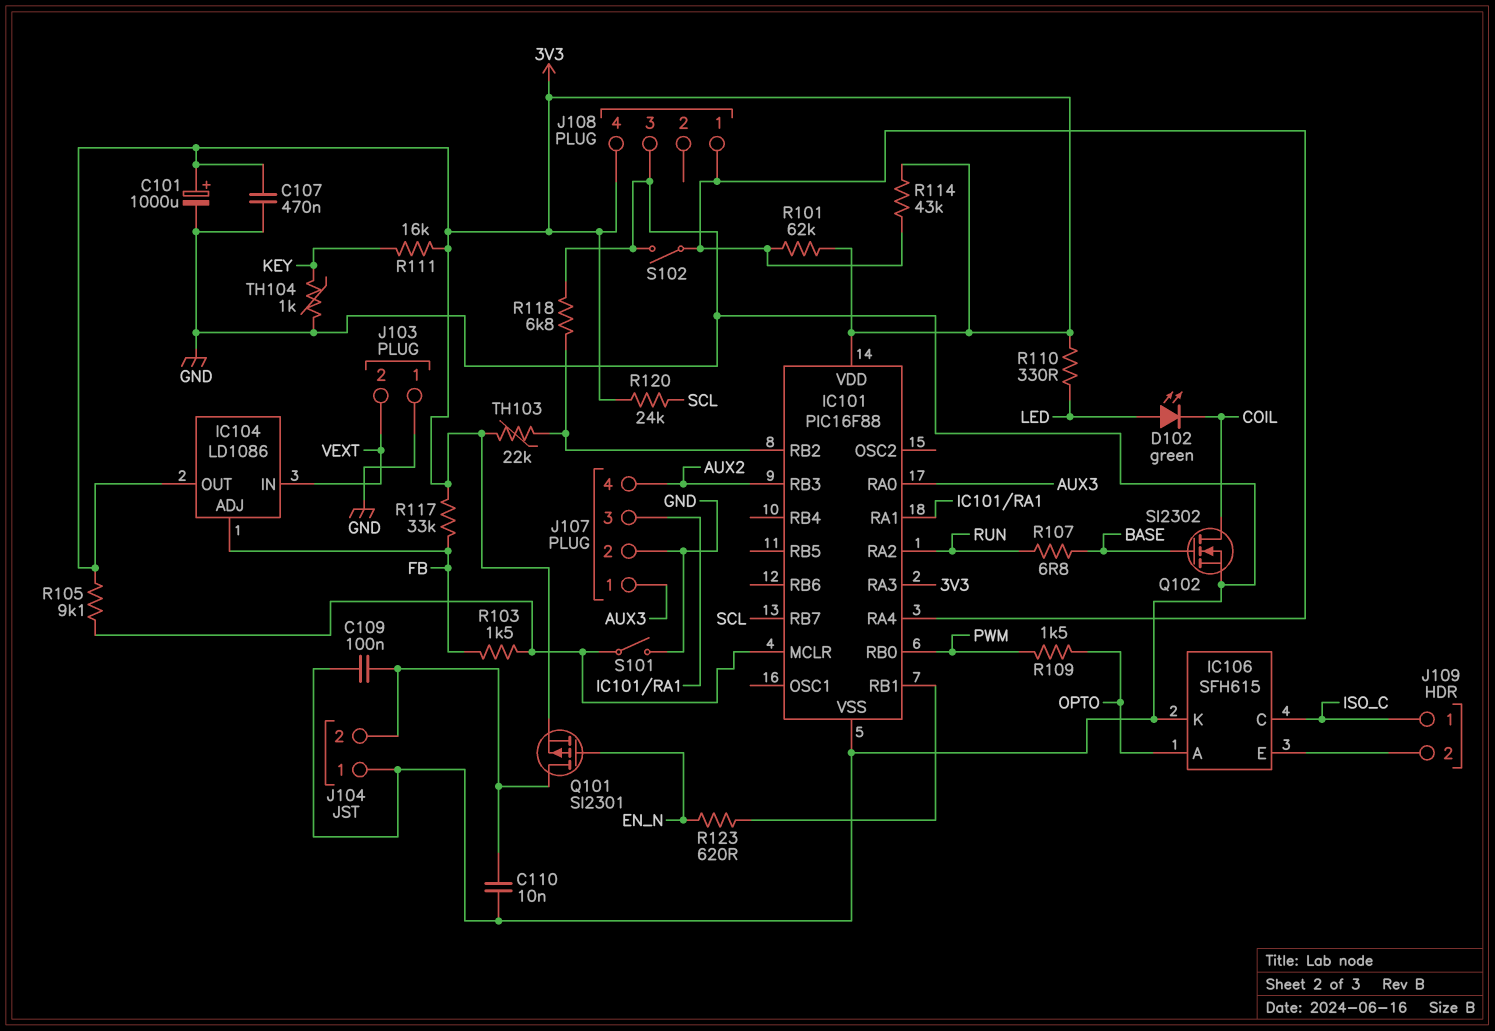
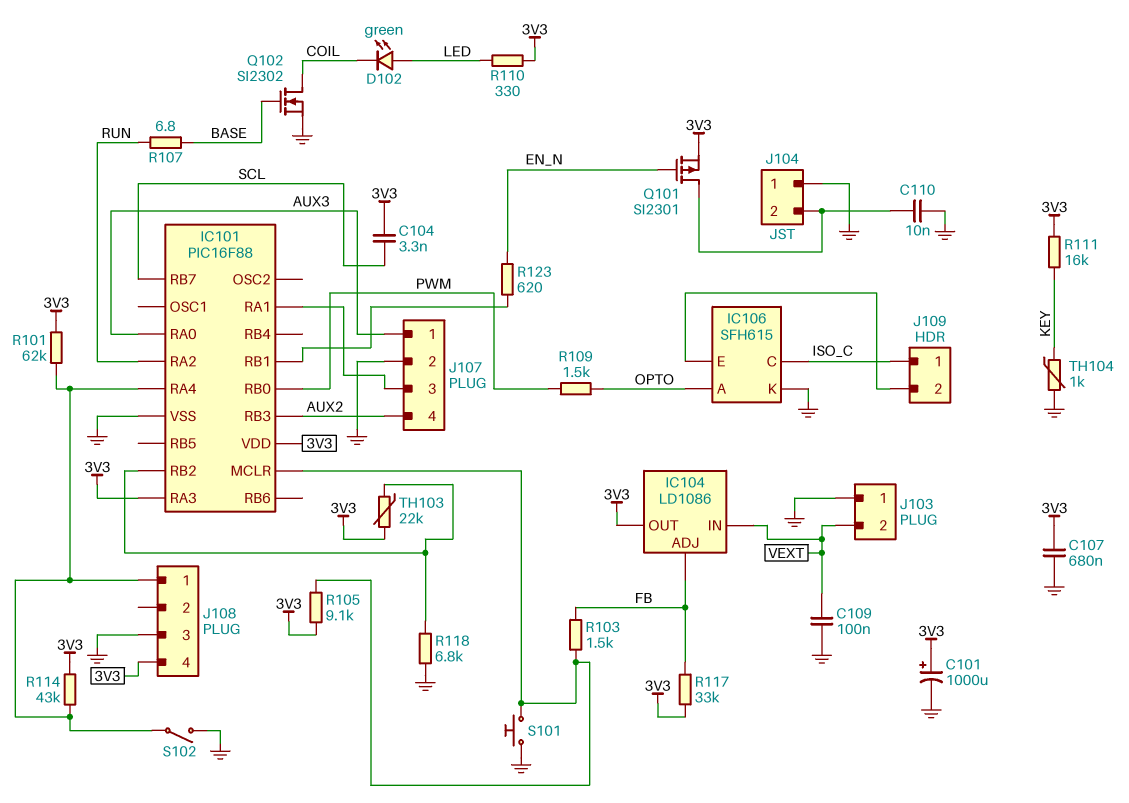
C104: none -> 3.3nF (3V3, SCL)
C107: 470nF (3V3, GND) -> 680nF (3V3, GND)
C109: 100nF (GND, J104/2) -> 100nF (GND, VEXT)
R120: 24k (3V3, SCL) -> none
S101: switch (GND, IC101/MCLR) -> button (GND, IC101/MCLR)

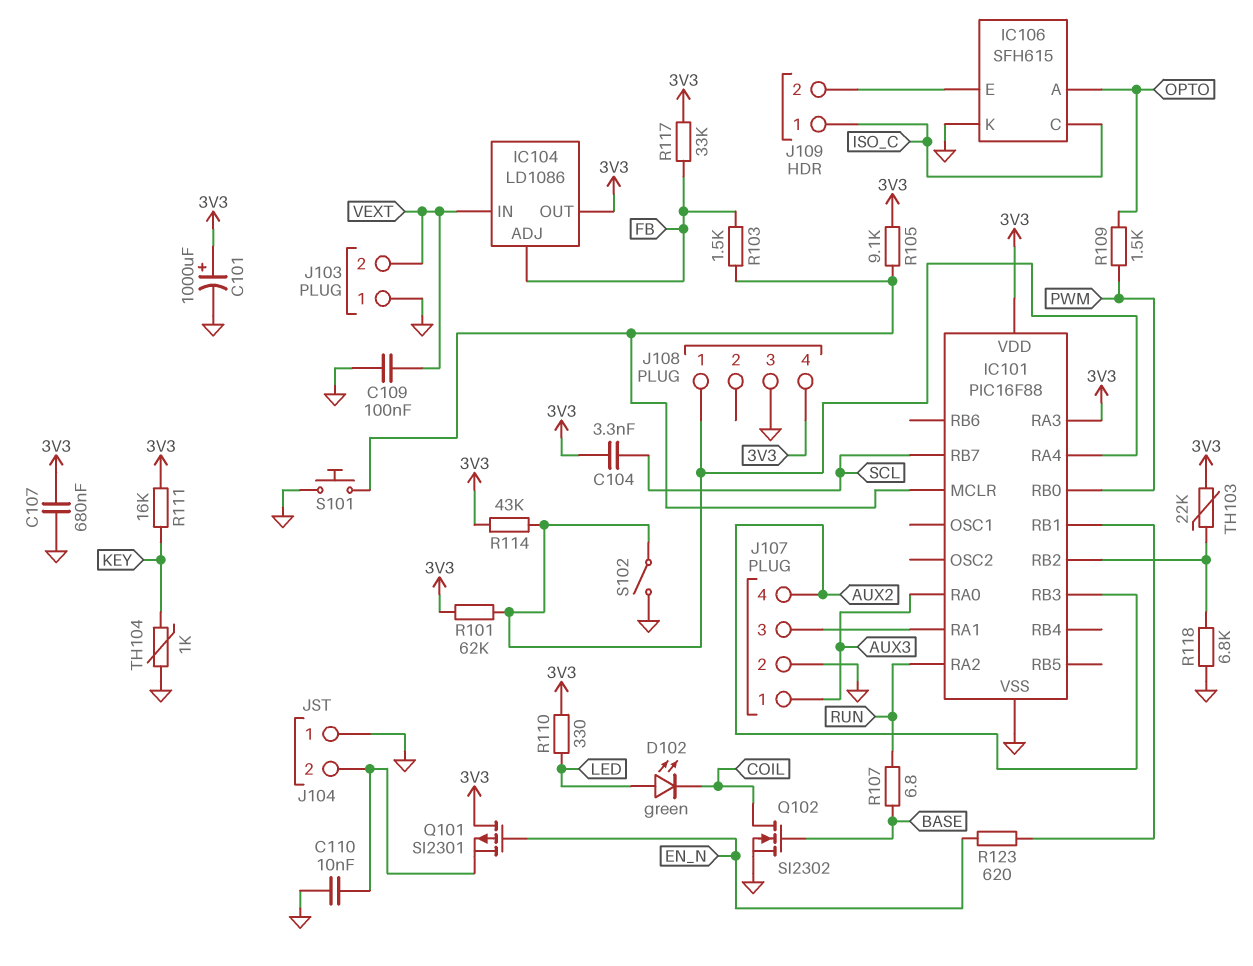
Q101: PMOS SI2301 (G EN_N, D J104/2, S 3V3) -> PMOS SI2301 (G EN_N, D 3V3, S J104/2)

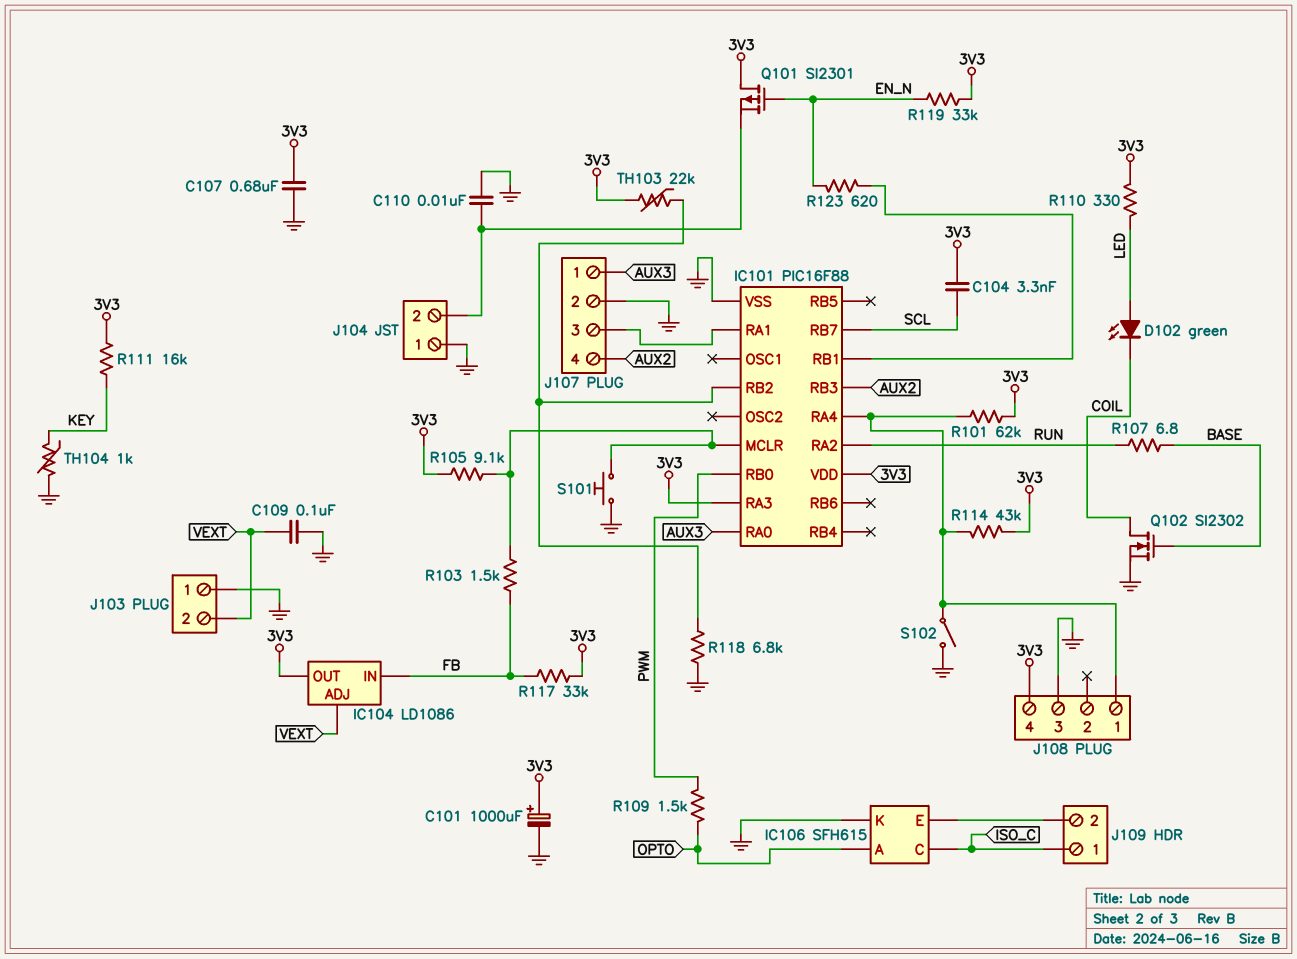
IC104 pin ADJ: FB -> VEXT
IC104 pin IN: VEXT -> FB
R119: none -> 33k (3V3, EN_N)

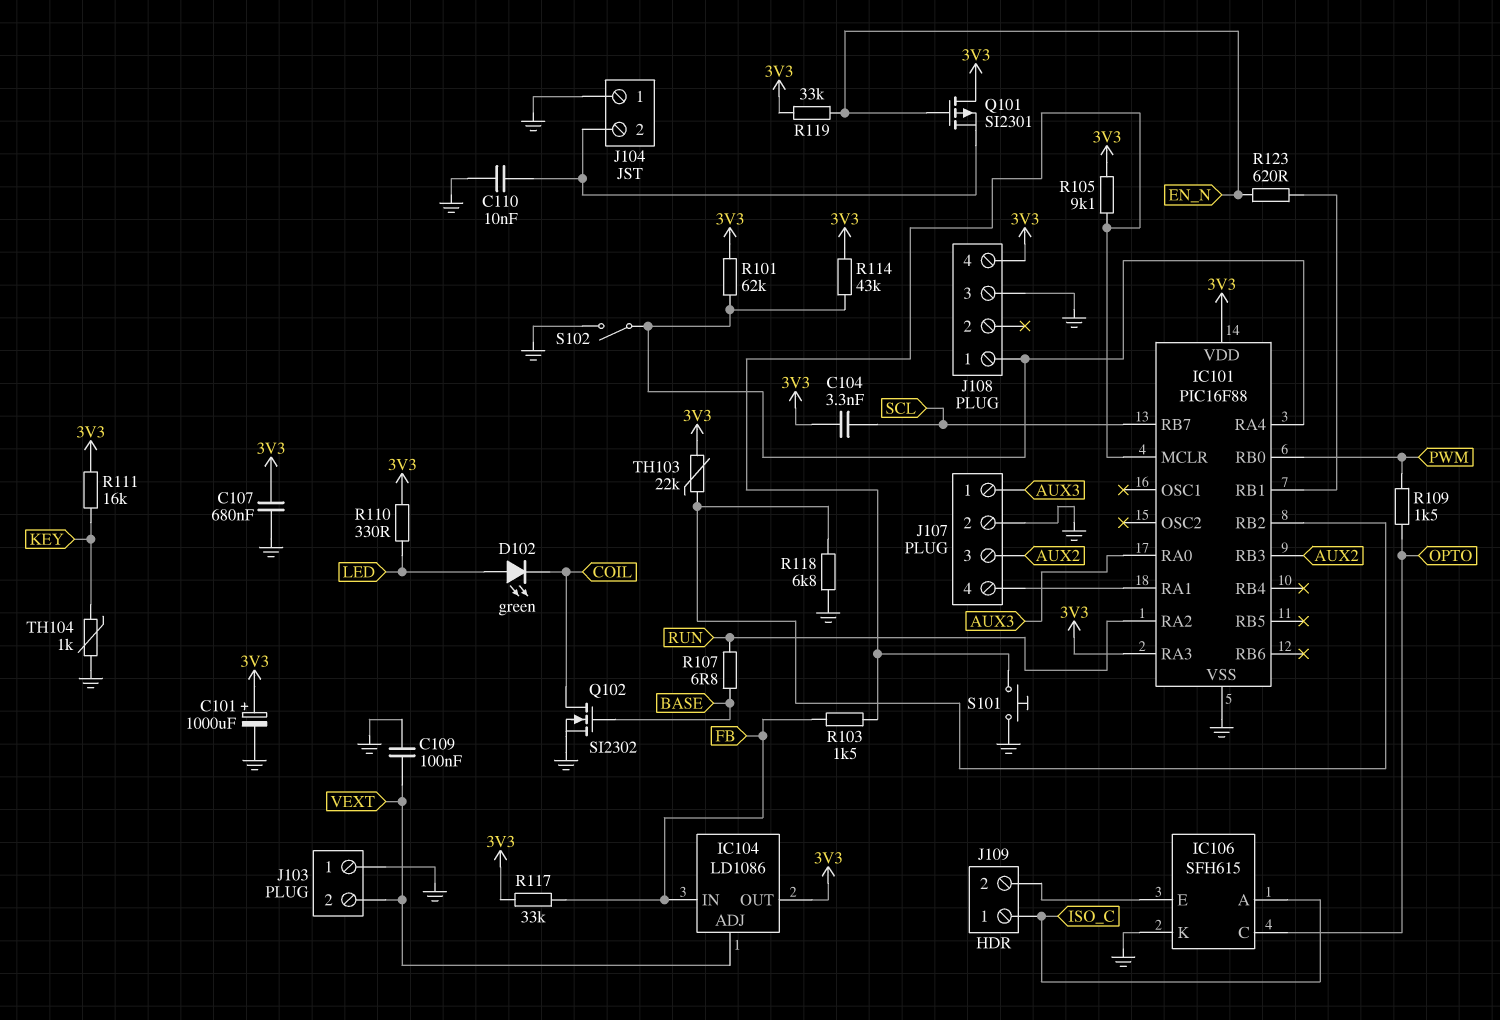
IC106 pin A: OPTO -> ISO_C
IC106 pin C: ISO_C -> OPTO
J107 pin 3: IC101/RA1 -> AUX2
J107 pin 4: AUX2 -> IC101/RA1

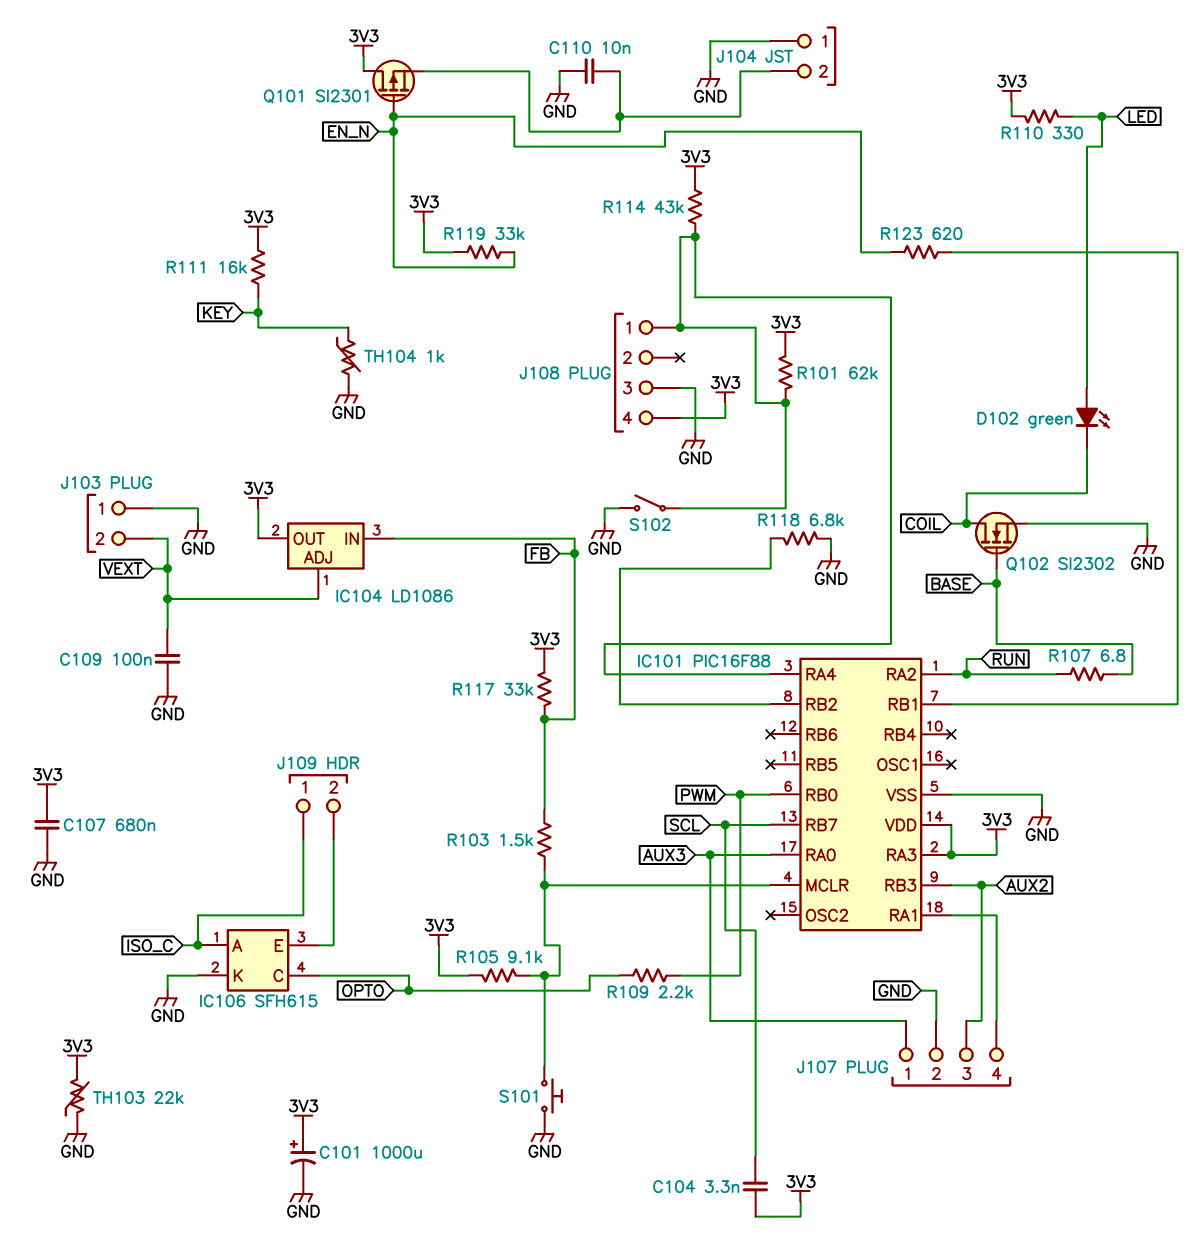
R109: 1.5k (OPTO, PWM) -> 2.2k (OPTO, PWM)
TH103: 22k (3V3, IC101/RB2) -> 22k (3V3, GND)

